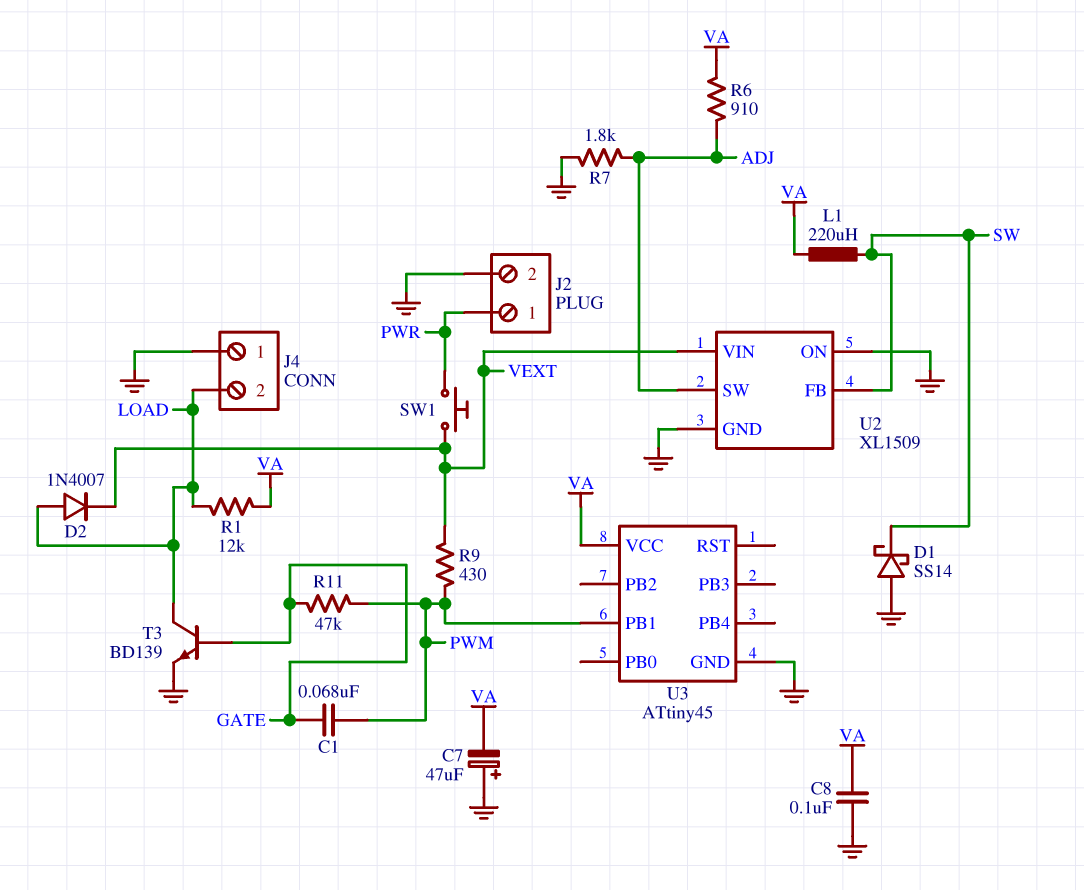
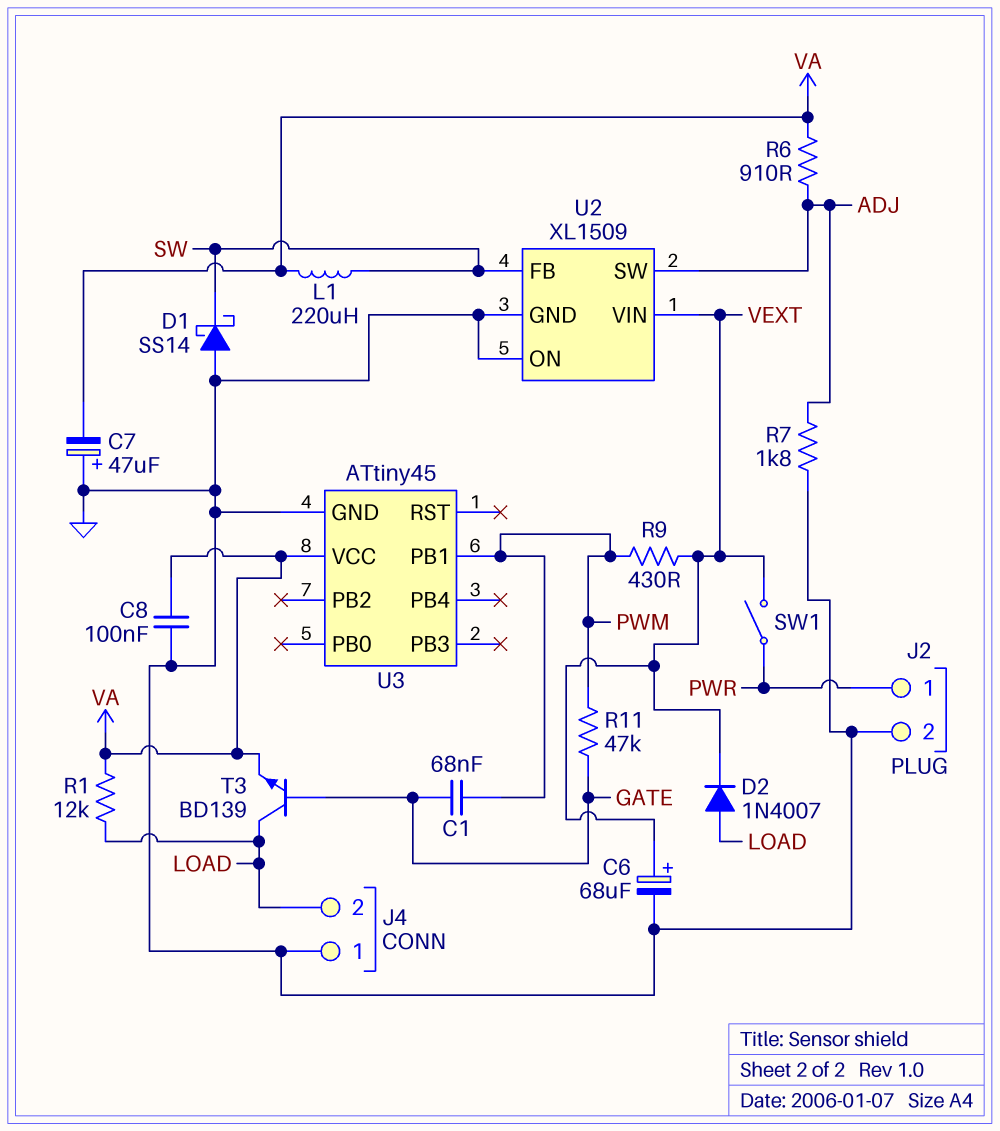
C6: none -> 68uF (plus VEXT, minus GND)
SW1: button (PWR, VEXT) -> switch (PWR, VEXT)
T3: NPN BD139 (B GATE, C LOAD, E GND) -> NPN BD139 (B GATE, C LOAD, E VA)

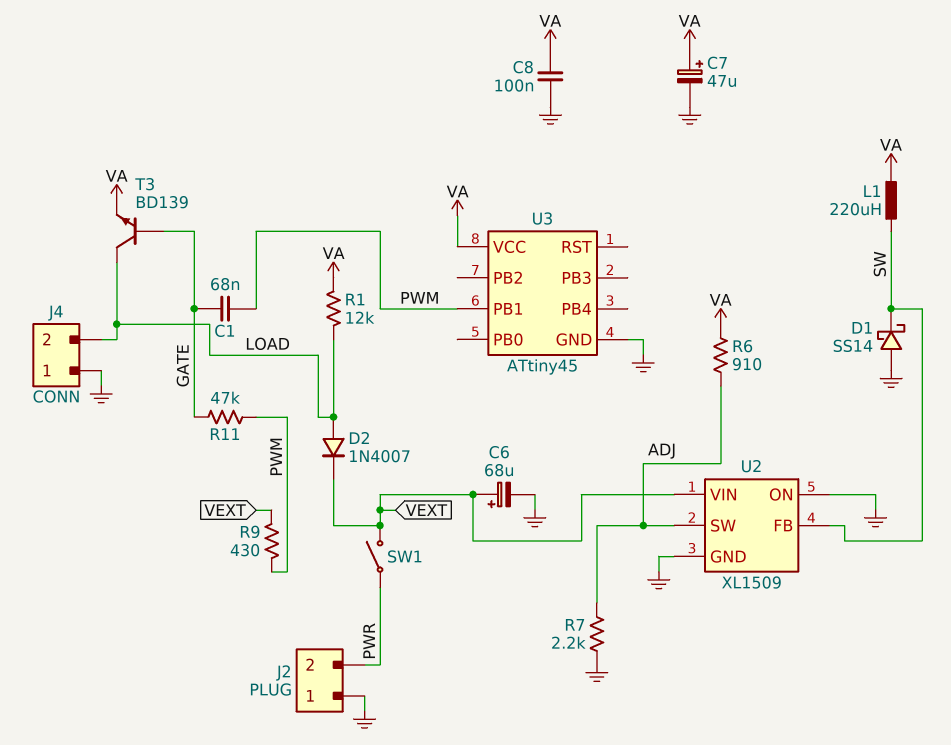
C7: 47uF (plus GND, minus VA) -> 47uF (plus VA, minus GND)
J2 pin 1: PWR -> GND
J2 pin 2: GND -> PWR
R7: 1.8k (ADJ, GND) -> 2.2k (ADJ, GND)

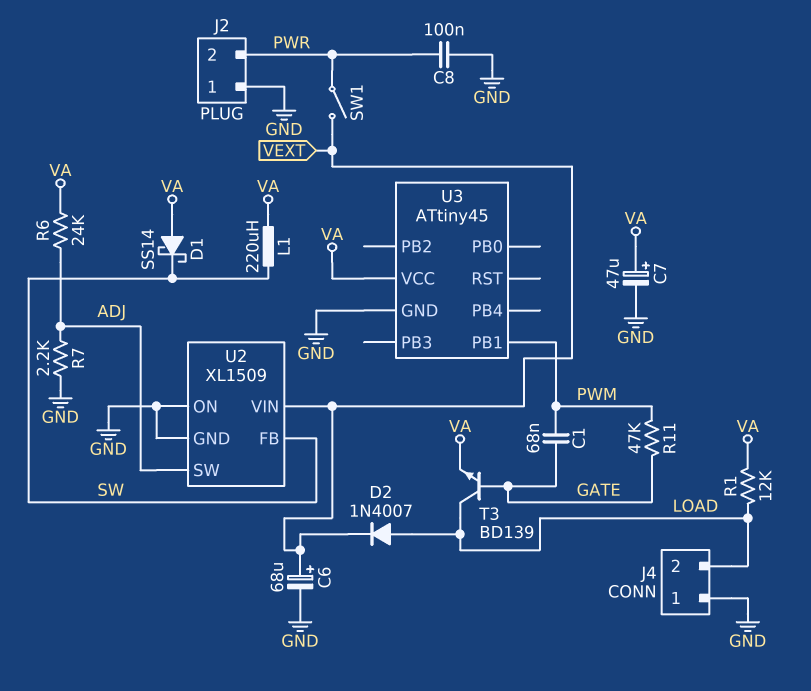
C8: 100nF (GND, VA) -> 100nF (GND, PWR)
D1: schottky SS14 (A GND, K SW) -> schottky SS14 (A VA, K SW)
R6: 910 (ADJ, VA) -> 24k (ADJ, VA)
R9: 430 (PWM, VEXT) -> none

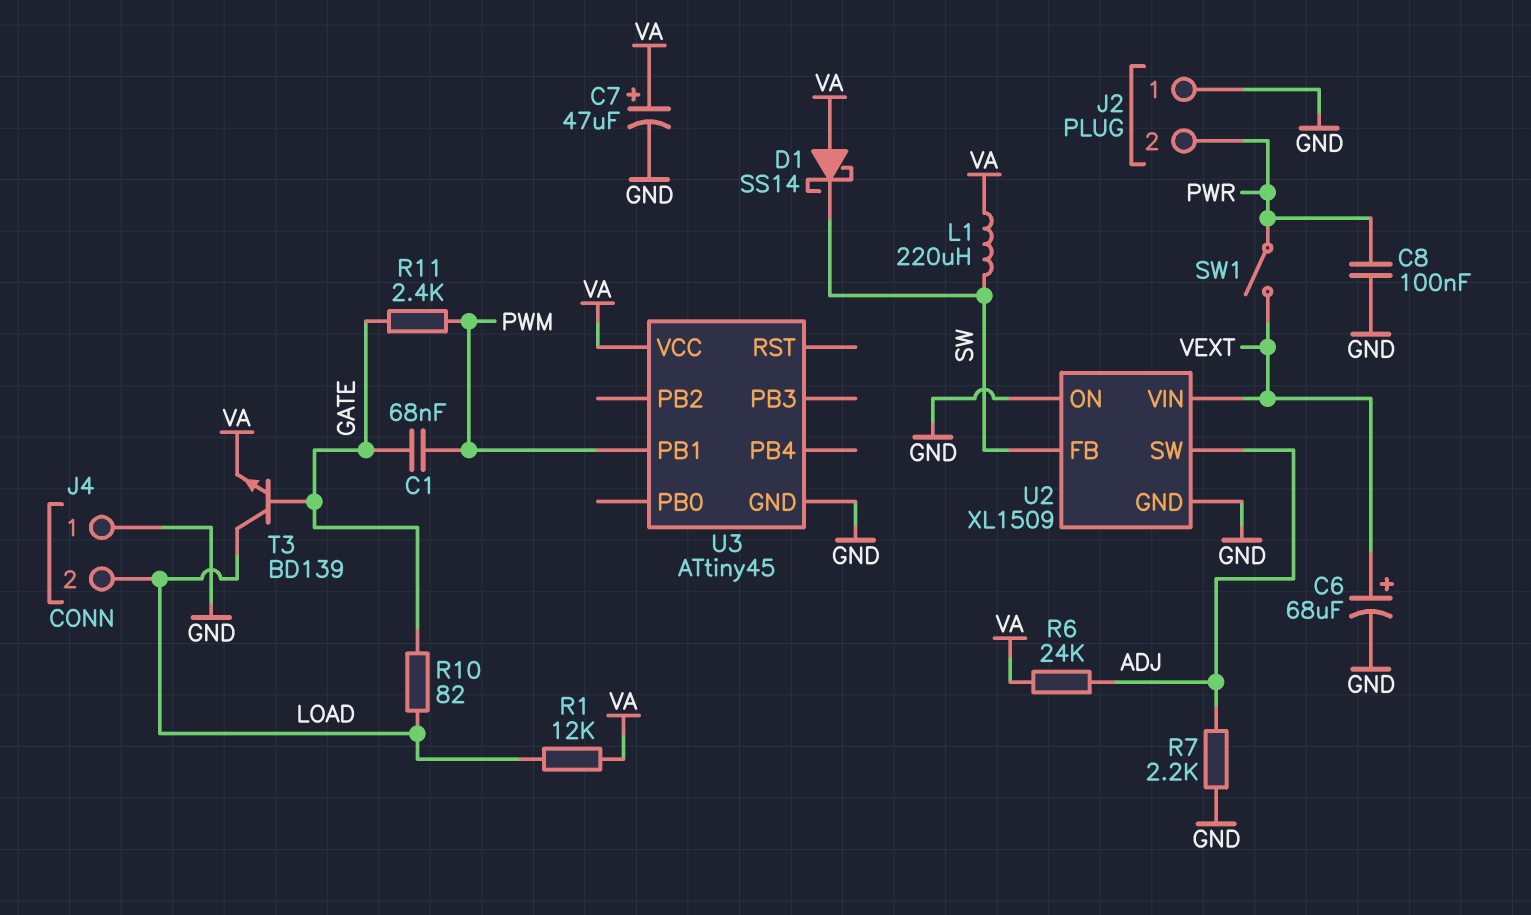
D2: diode 1N4007 (A LOAD, K VEXT) -> none
R10: none -> 82 (GATE, LOAD)
R11: 47k (GATE, PWM) -> 2.4k (GATE, PWM)

